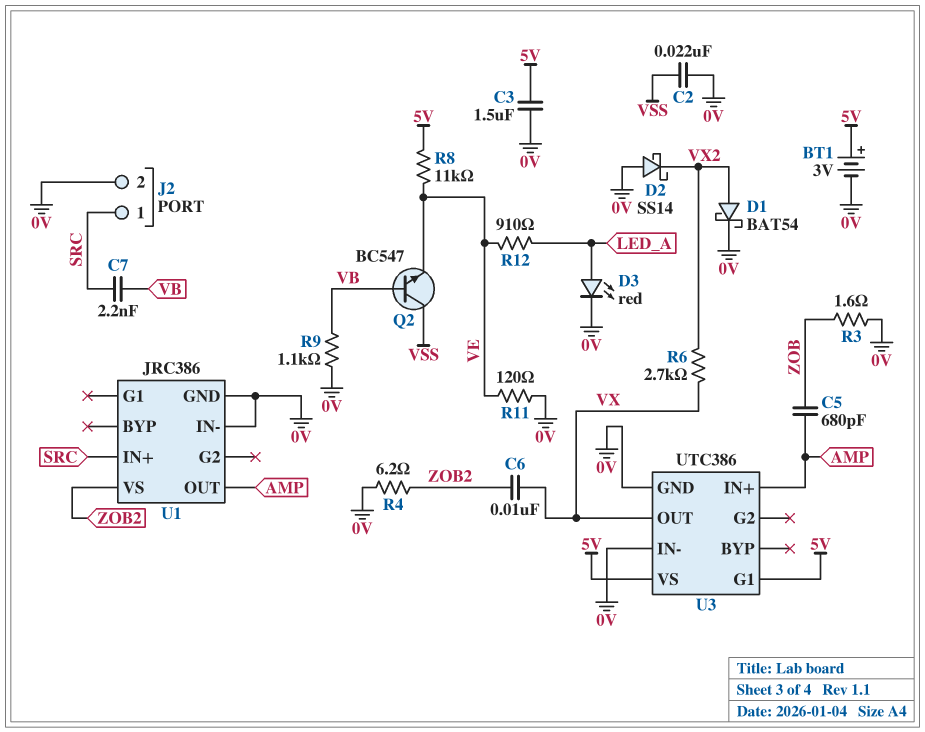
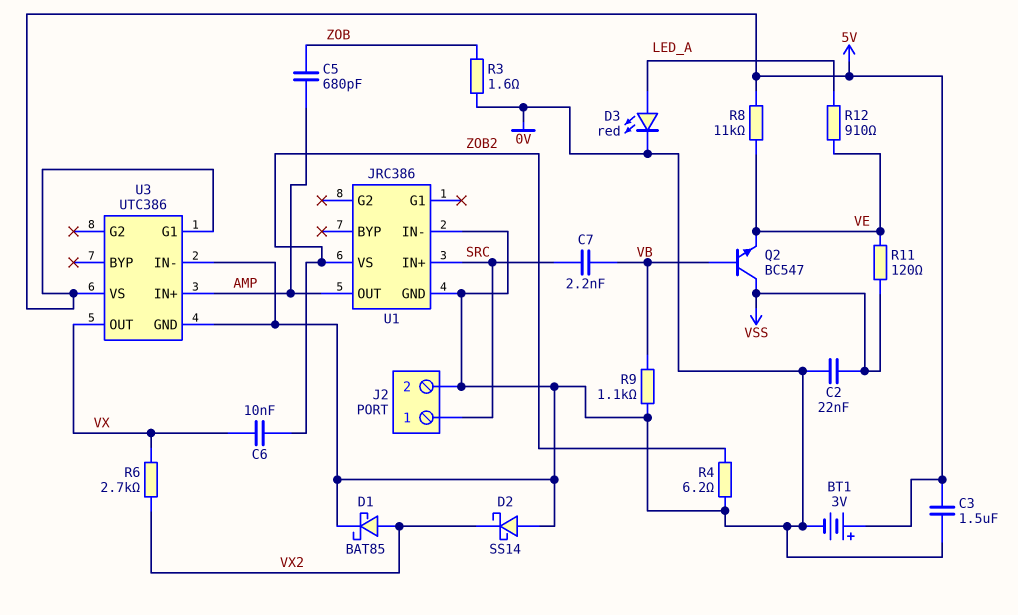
D1: schottky BAT54 (A VX2, K 0V) -> schottky BAT85 (A VX2, K 0V)
R11: 120 (0V, VE) -> 120 (VE, VSS)

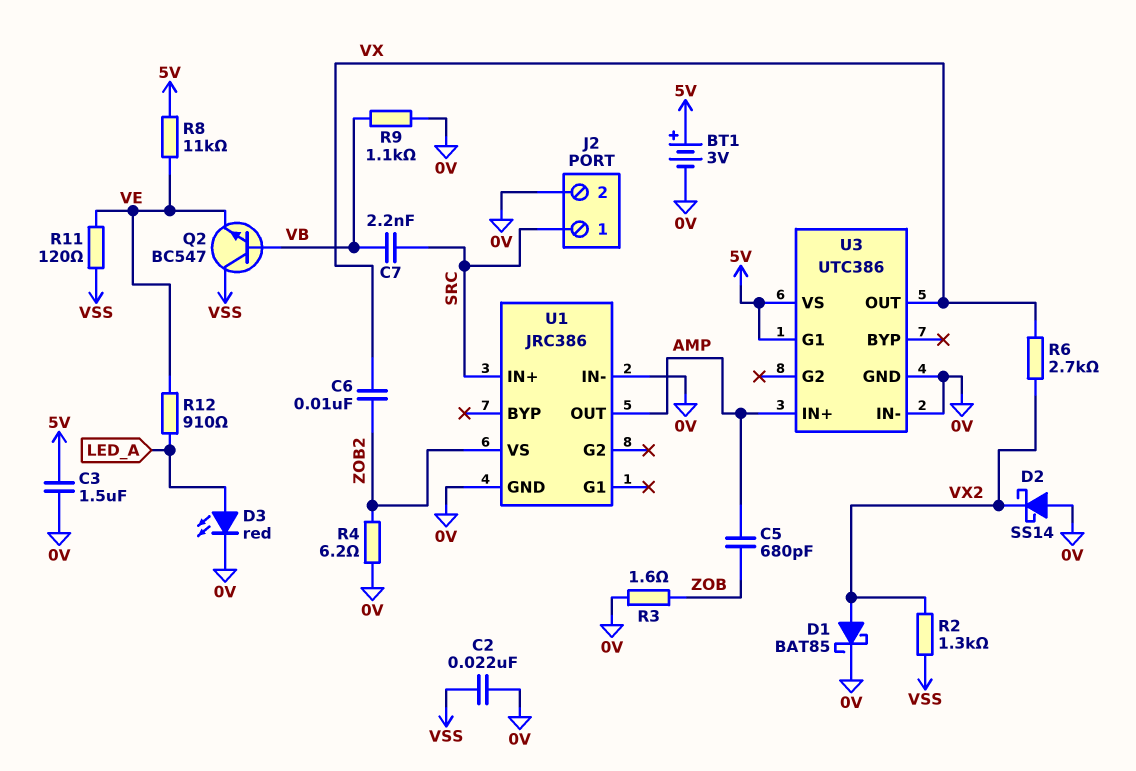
R2: none -> 1.3k (VSS, VX2)

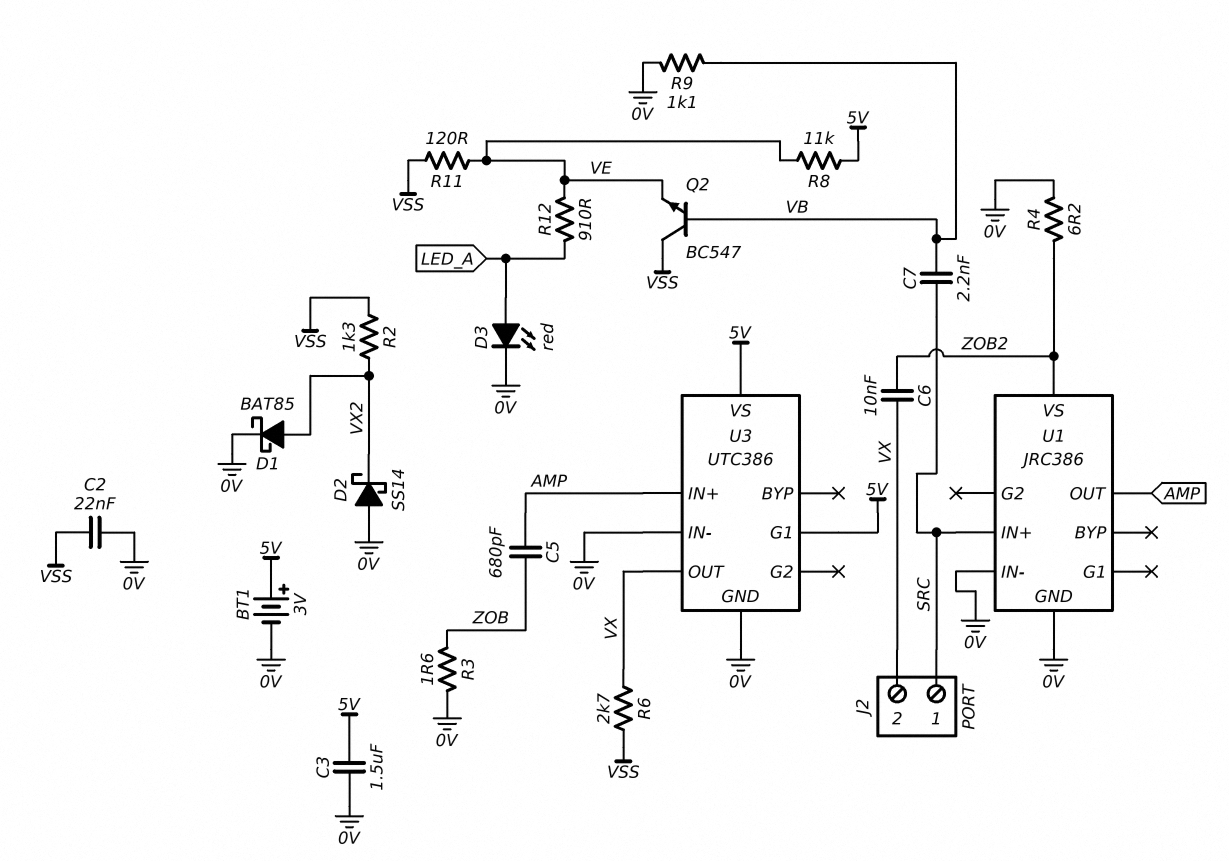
J2 pin 2: 0V -> VX
R6: 2.7k (VX, VX2) -> 2.7k (VSS, VX)

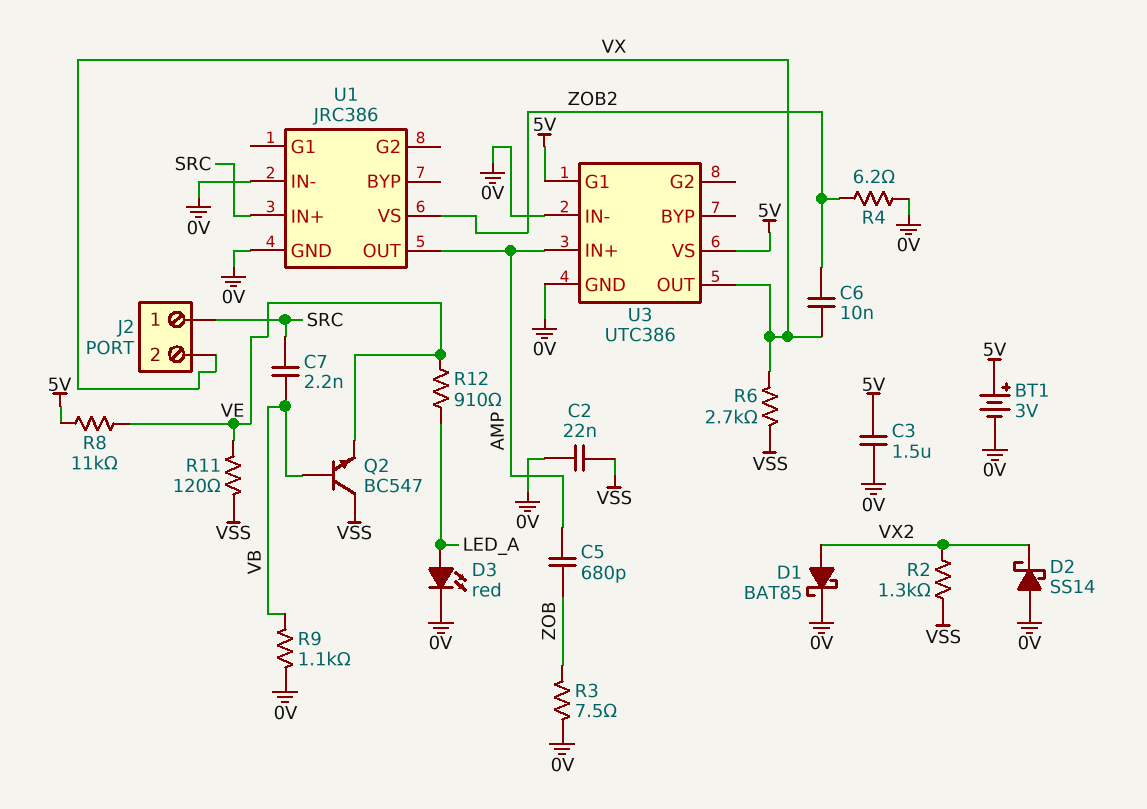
R3: 1.6 (0V, ZOB) -> 7.5 (0V, ZOB)

